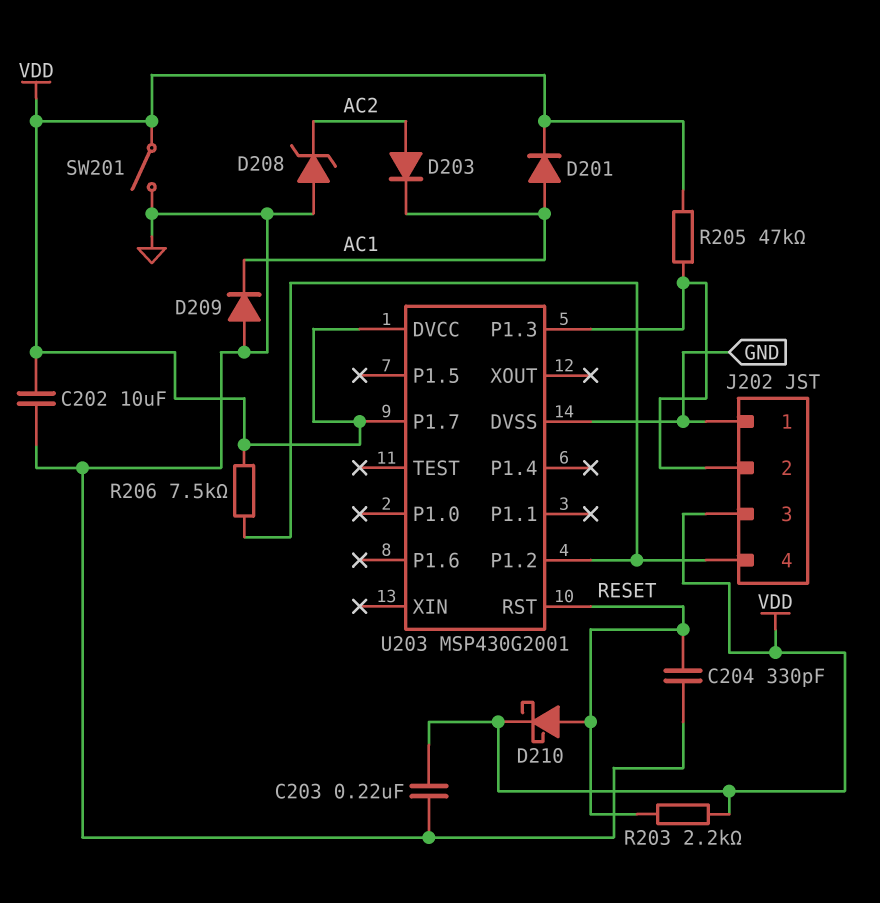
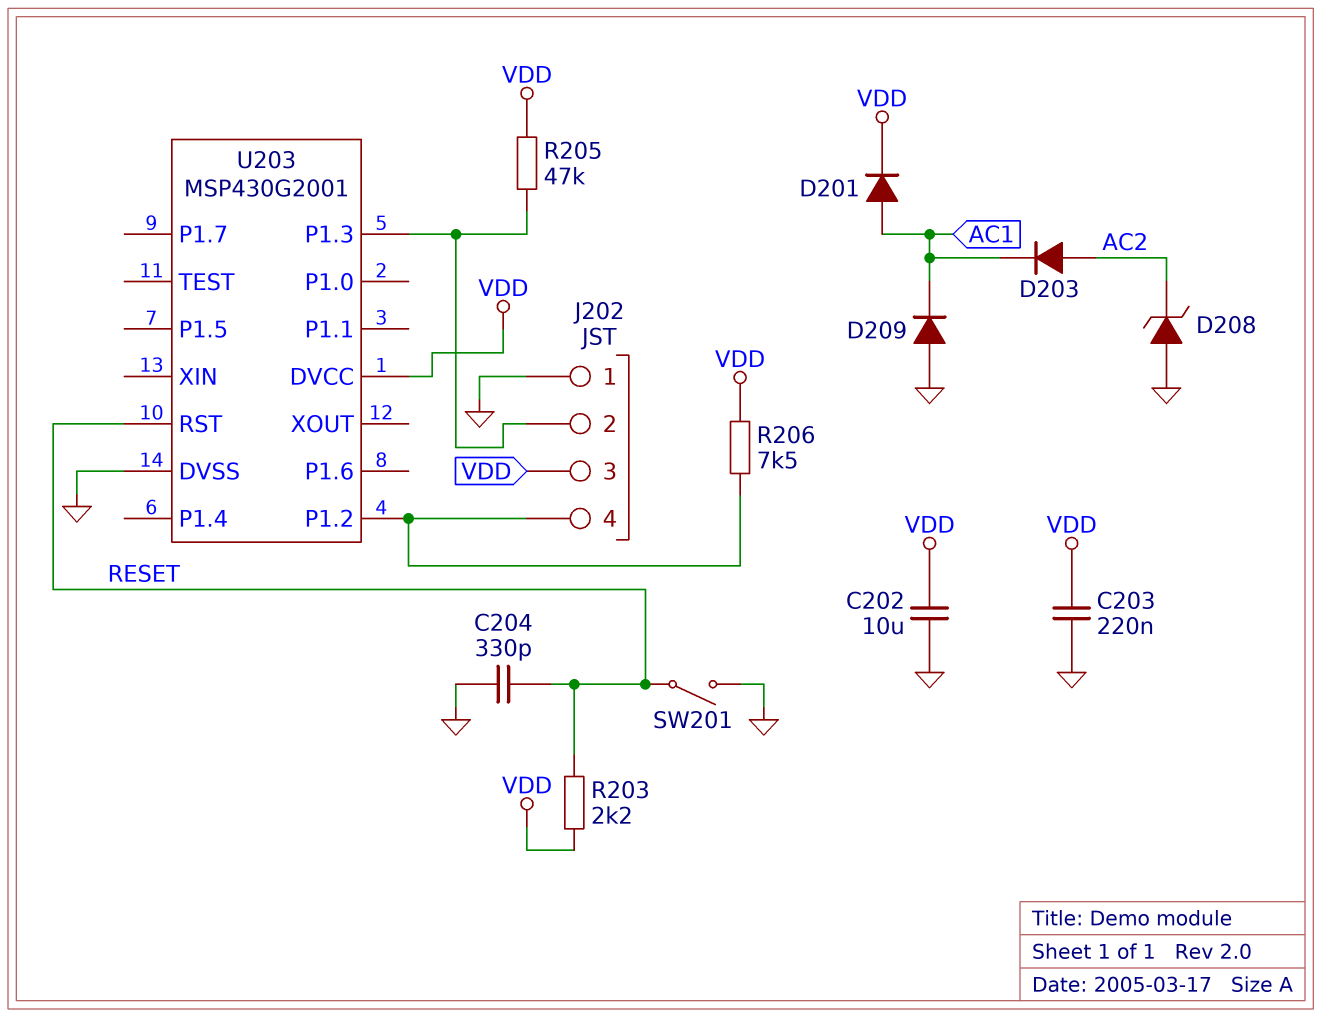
D210: schottky (A RESET, K VDD) -> none
SW201: switch (GND, VDD) -> switch (GND, RESET)
U203 pin P1.7: VDD -> none

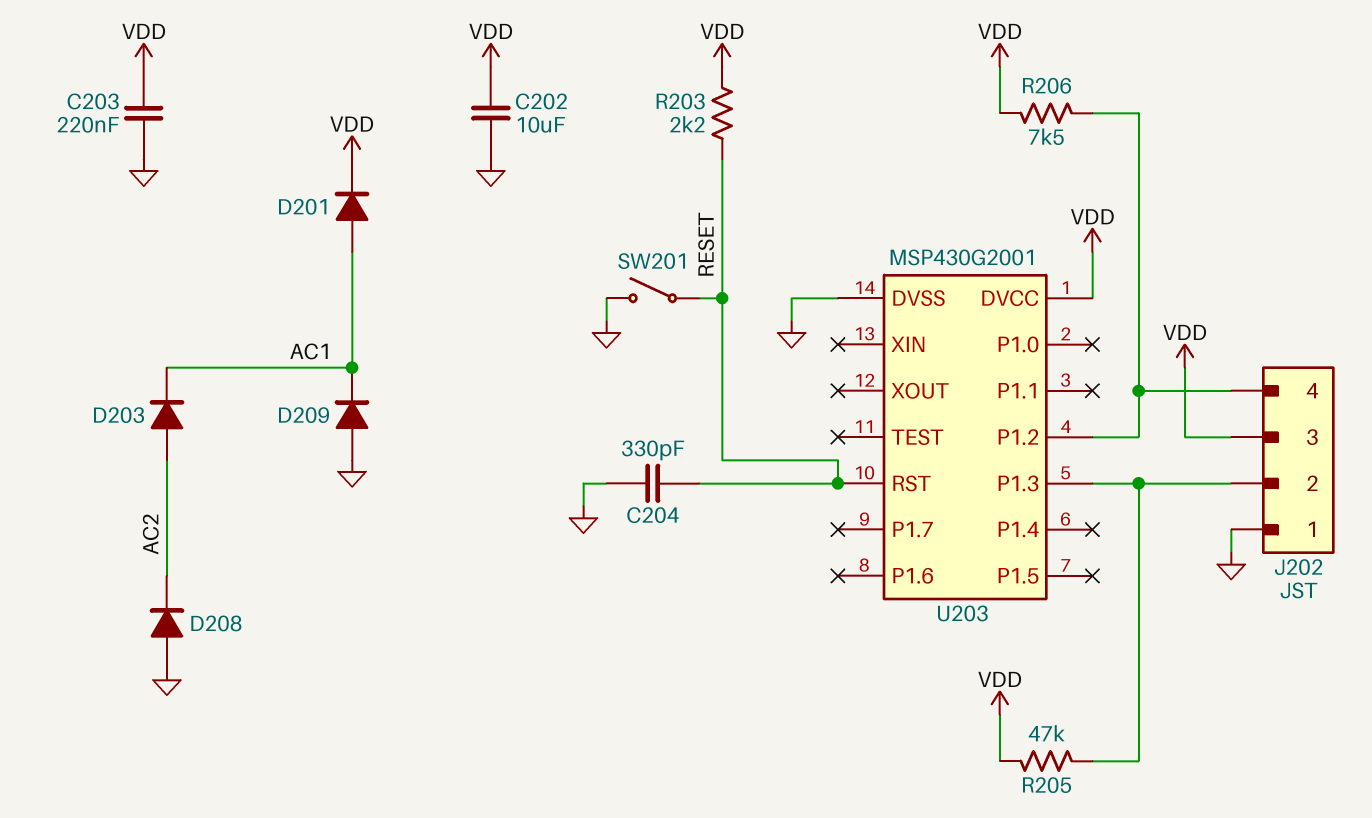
D208: zener (A GND, K AC2) -> diode (A GND, K AC2)

